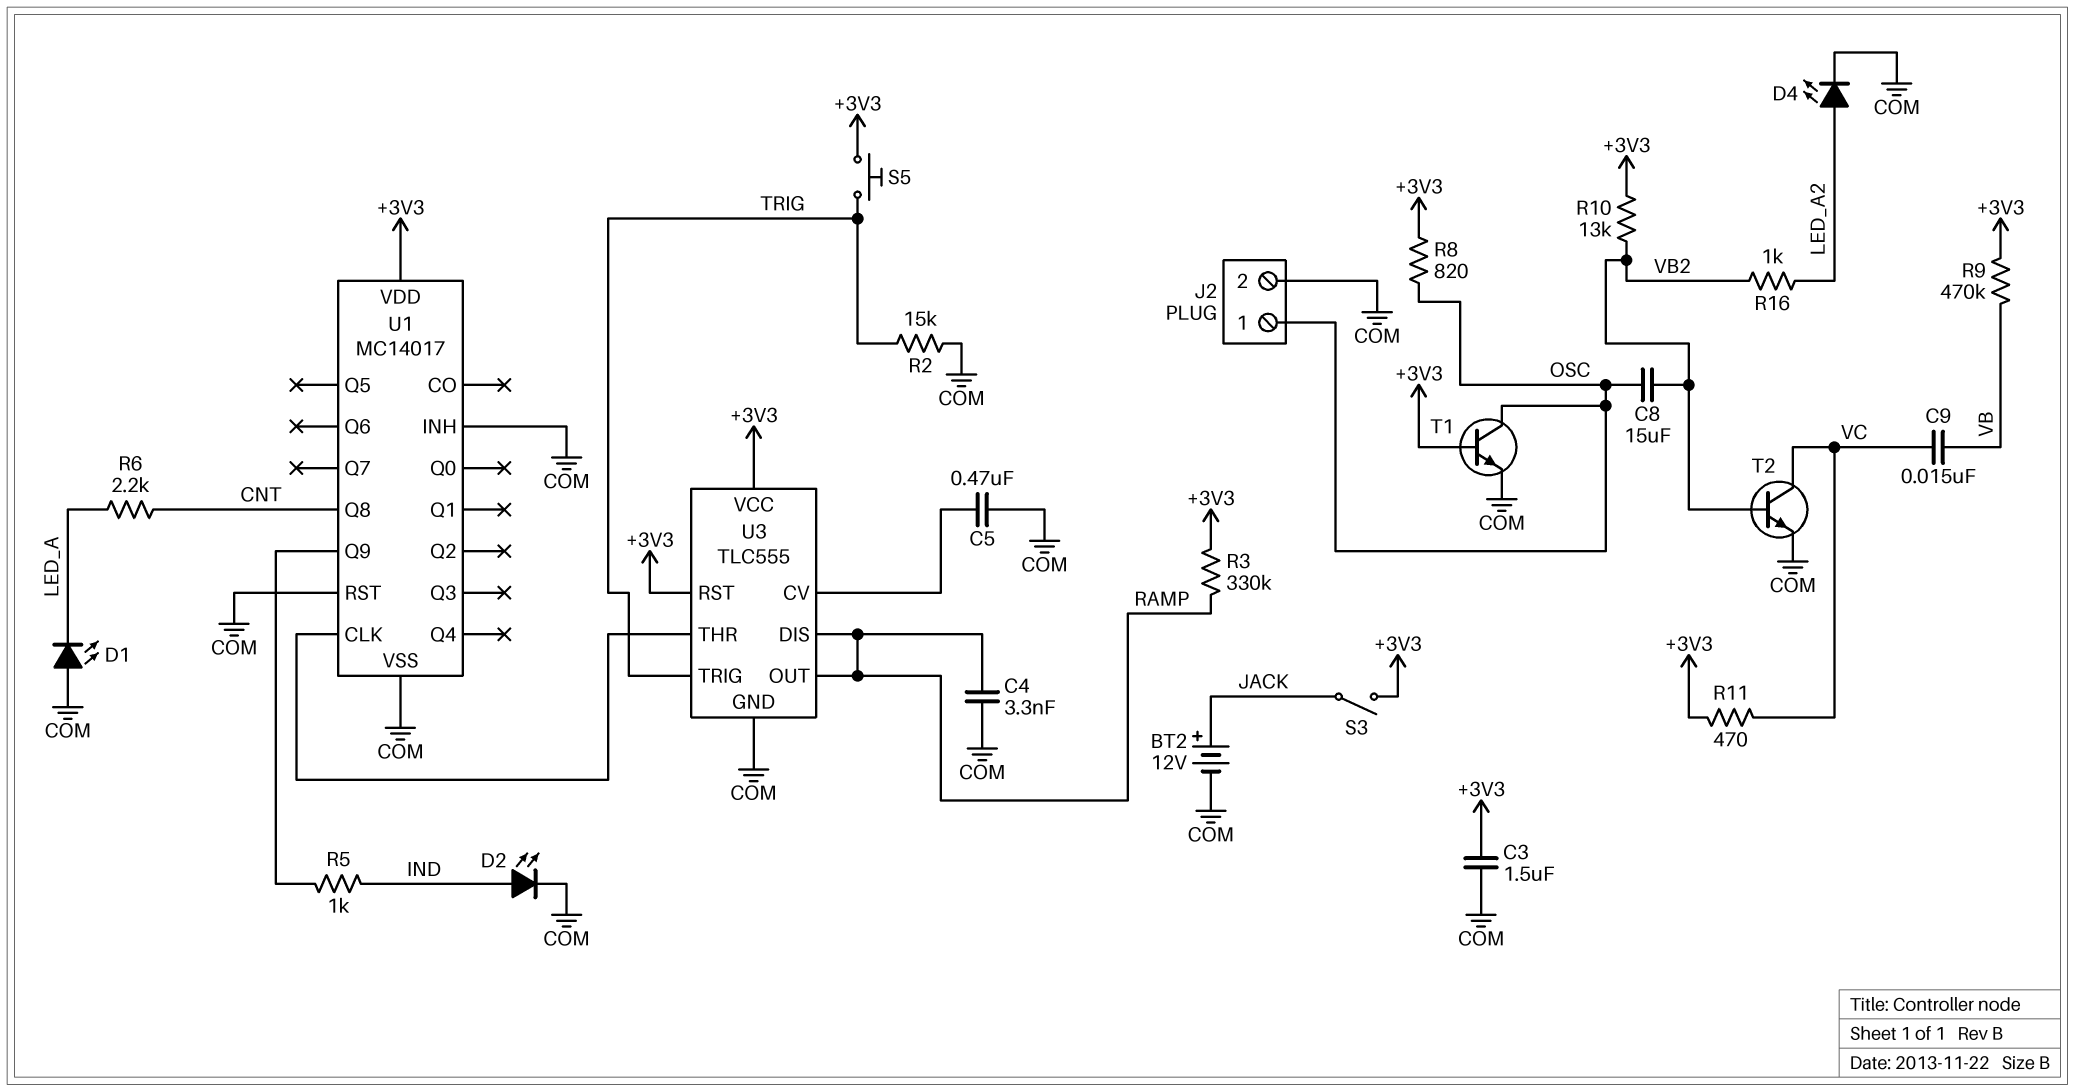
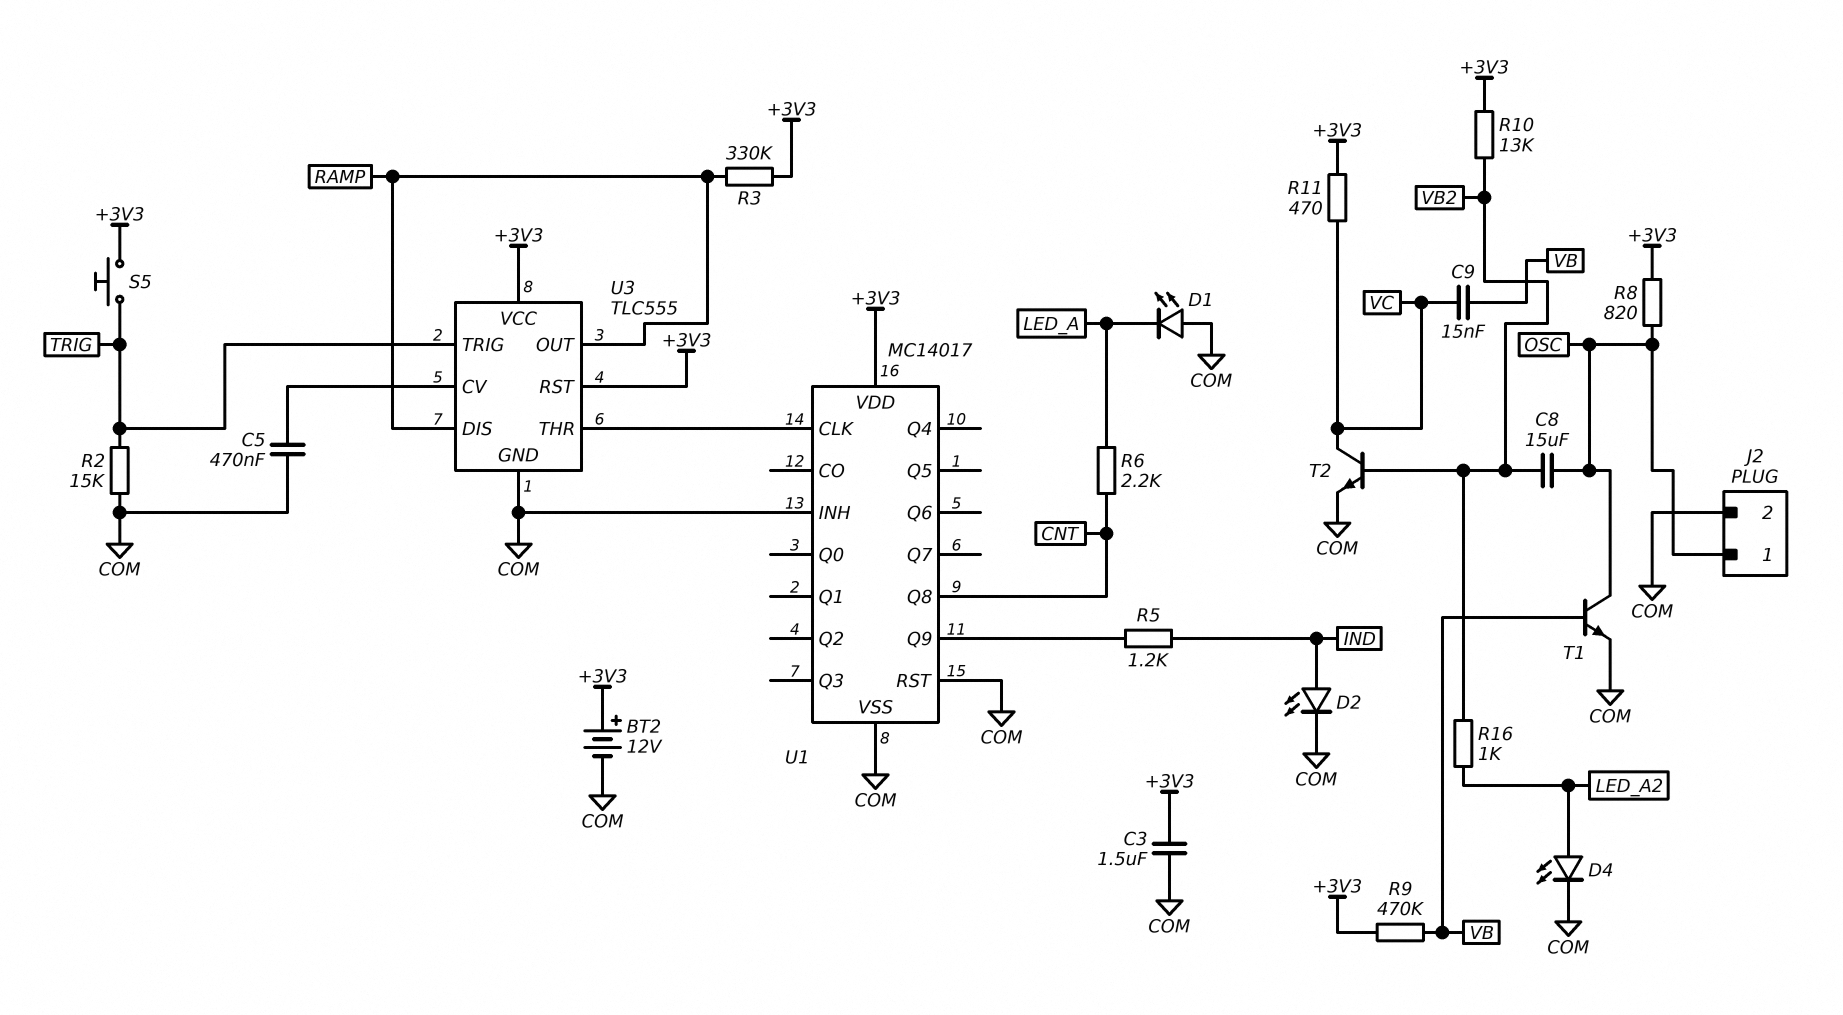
BT2: 12V (plus JACK, minus COM) -> 12V (plus +3V3, minus COM)
C4: 3.3nF (COM, RAMP) -> none
R5: 1k (IND, U1/Q9) -> 1.2k (IND, U1/Q9)
S3: switch (+3V3, JACK) -> none
T1: NPN (B +3V3, C OSC, E COM) -> NPN (B VB, C OSC, E COM)

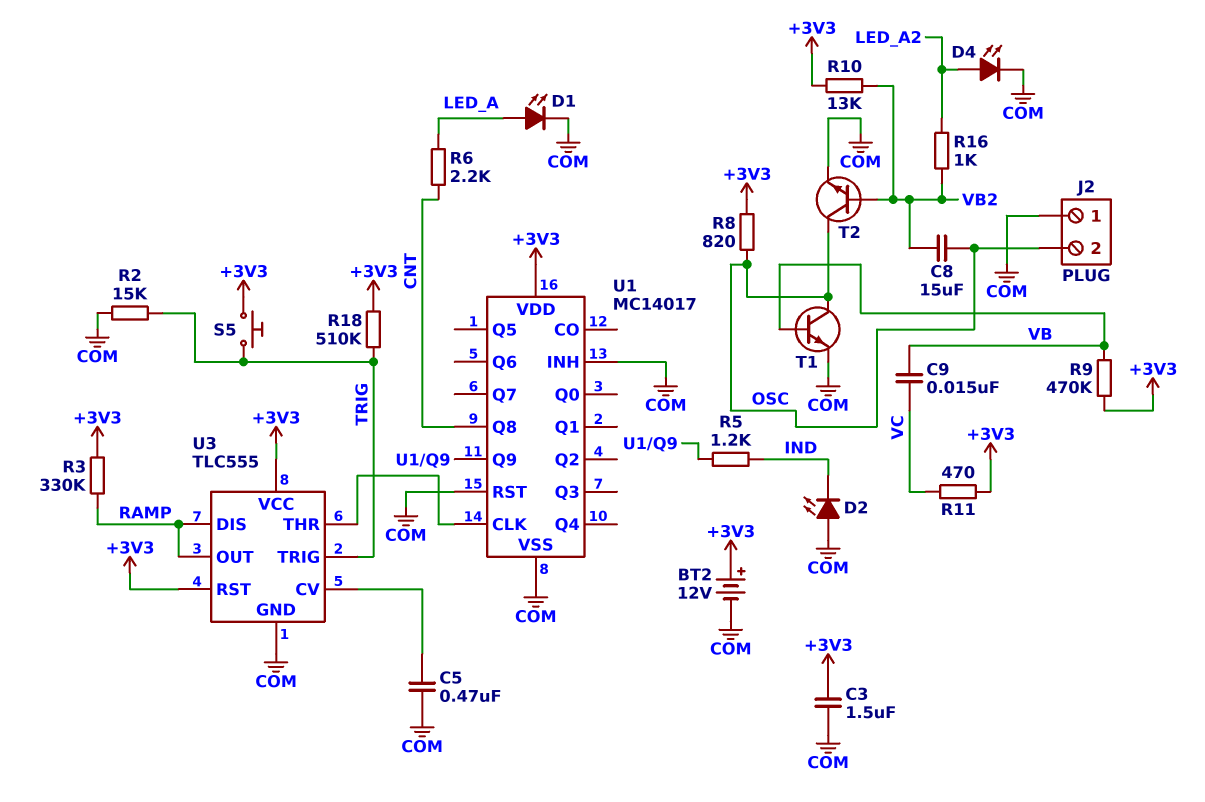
D1: LED (A COM, K LED_A) -> LED (A LED_A, K COM)
D2: LED (A IND, K COM) -> LED (A COM, K IND)
J2 pin 1: OSC -> COM
J2 pin 2: COM -> OSC
R18: none -> 510k (+3V3, TRIG)
T2: NPN (B VB2, C VC, E COM) -> NPN (B VB2, C OSC, E COM)

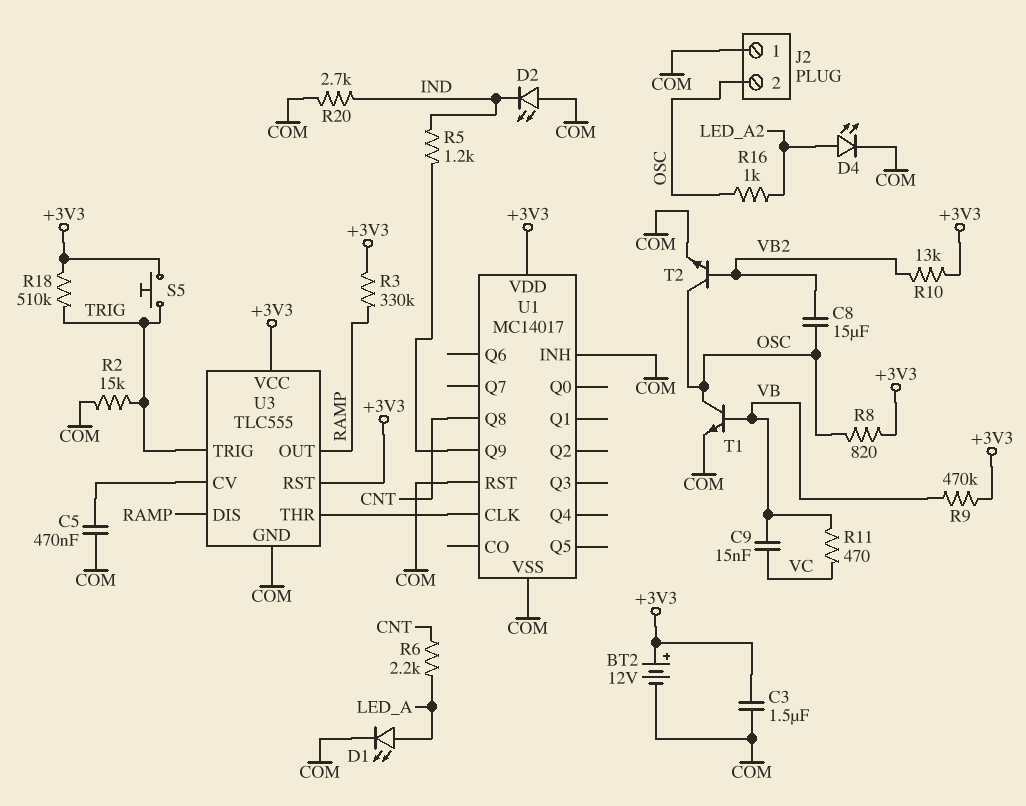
R11: 470 (+3V3, VC) -> 470 (VB, VC)
R16: 1k (LED_A2, VB2) -> 1k (LED_A2, OSC)
R20: none -> 2.7k (COM, IND)

